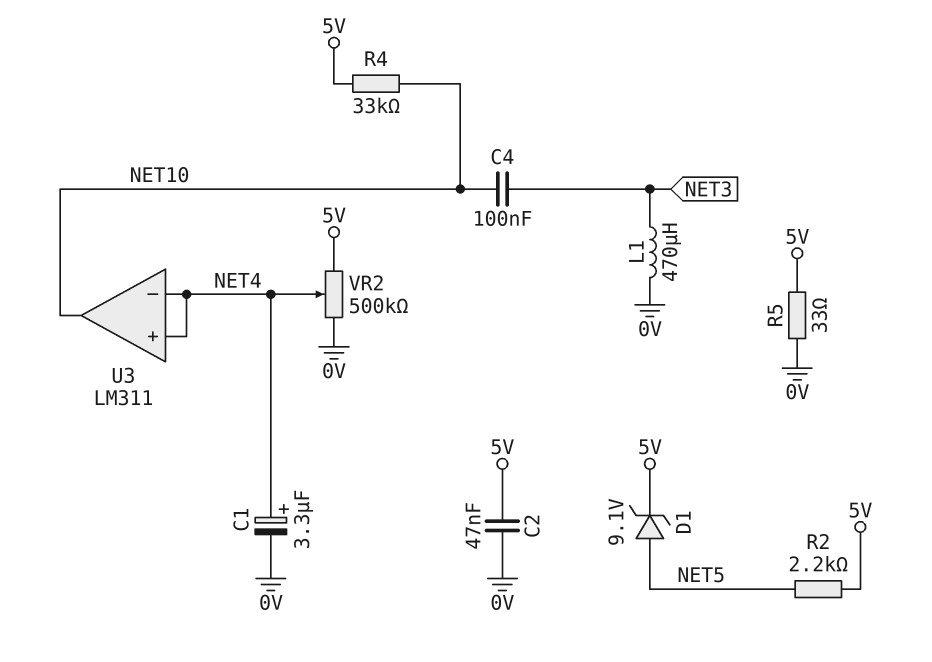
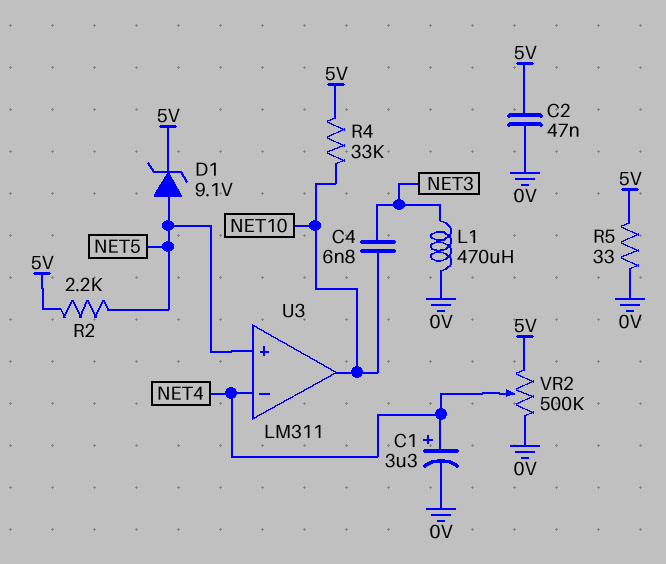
C4: 100nF (NET3, NET10) -> 6.8nF (NET3, NET10)
U3 pin in+: NET4 -> NET5

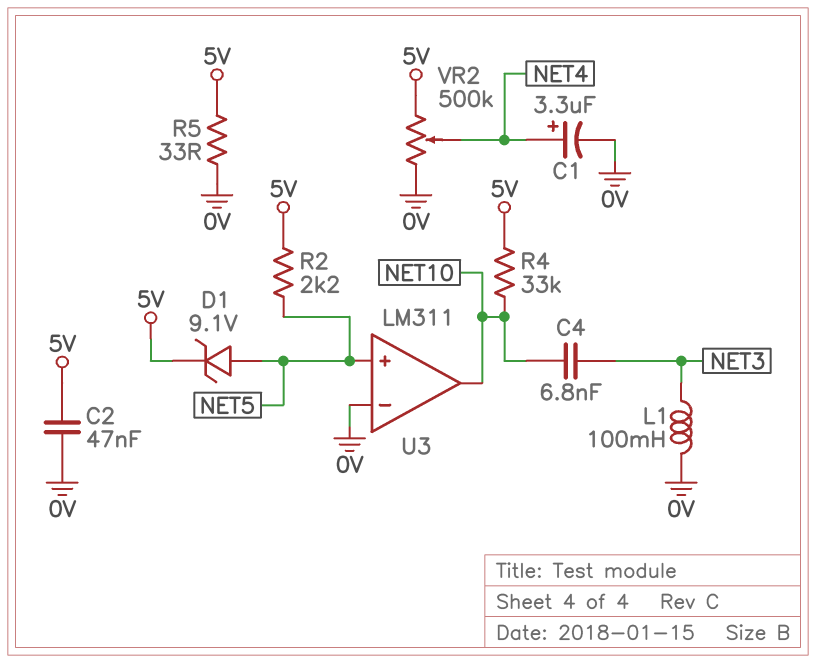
L1: 470uH (0V, NET3) -> 100mH (0V, NET3)
U3 pin in-: NET4 -> 0V

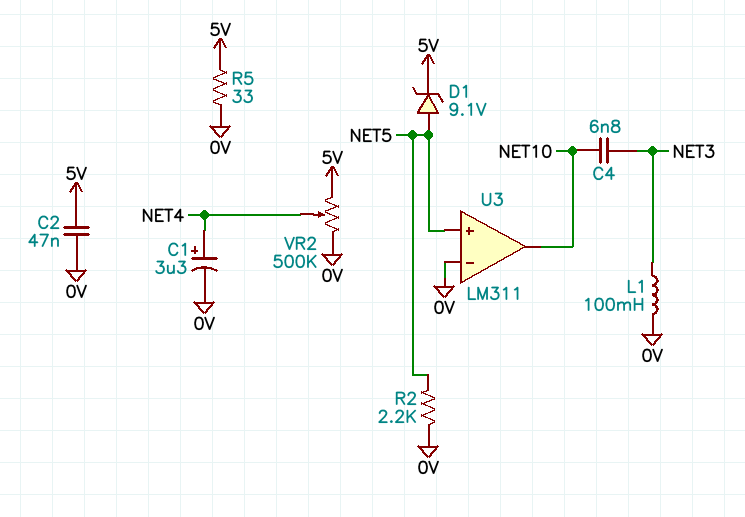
R2: 2.2k (5V, NET5) -> 2.2k (0V, NET5)
R4: 33k (5V, NET10) -> none

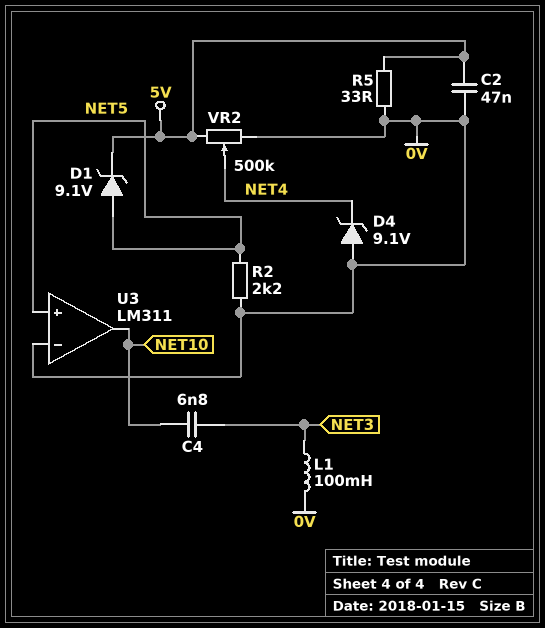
C1: 3.3uF (plus NET4, minus 0V) -> none
D4: none -> zener 9.1V (A 0V, K NET4)

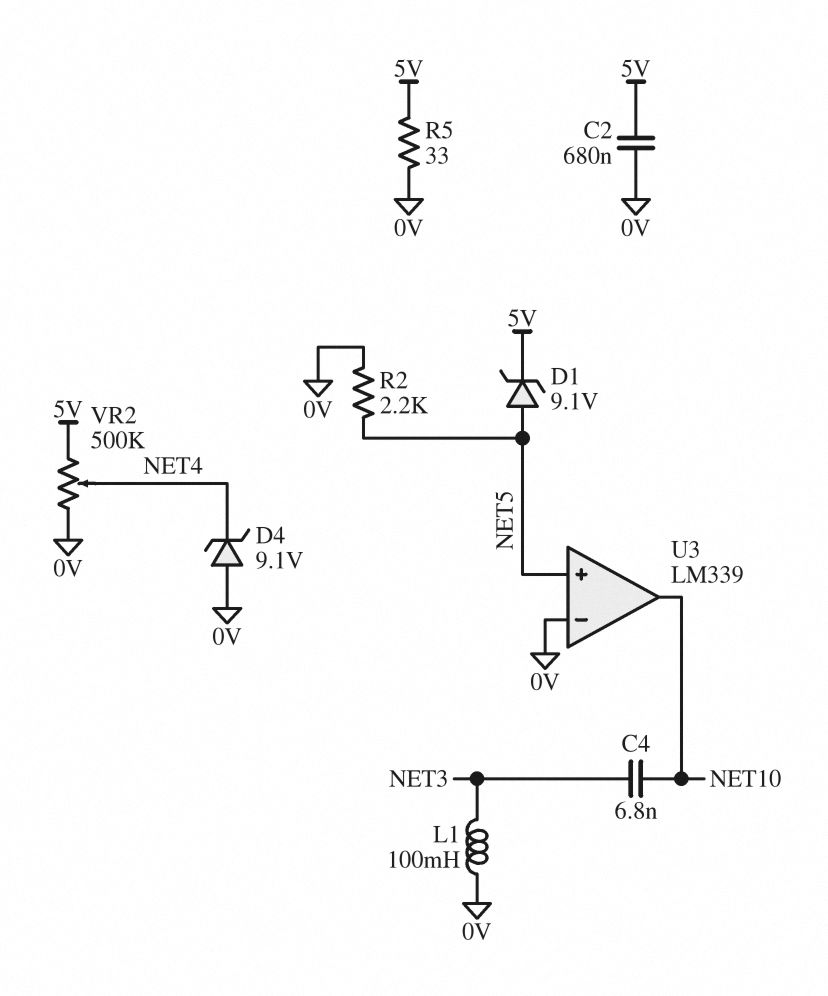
C2: 47nF (0V, 5V) -> 680nF (0V, 5V)
U3: LM311 -> LM339

